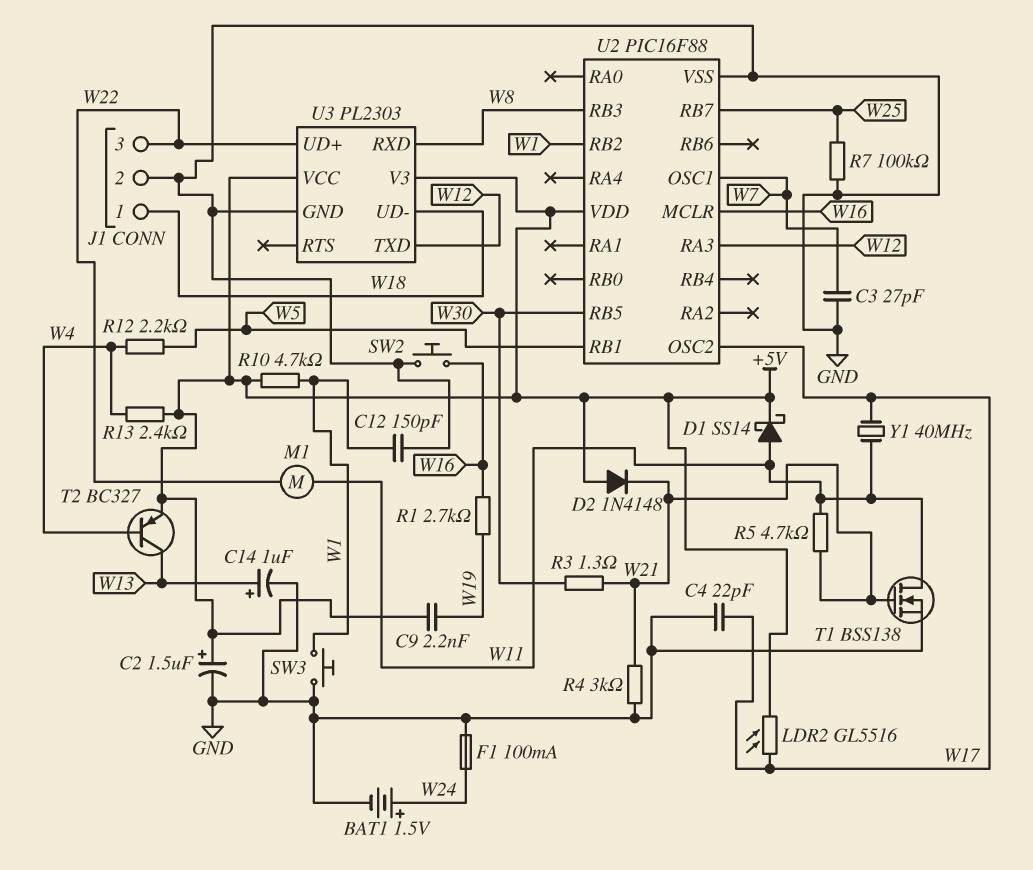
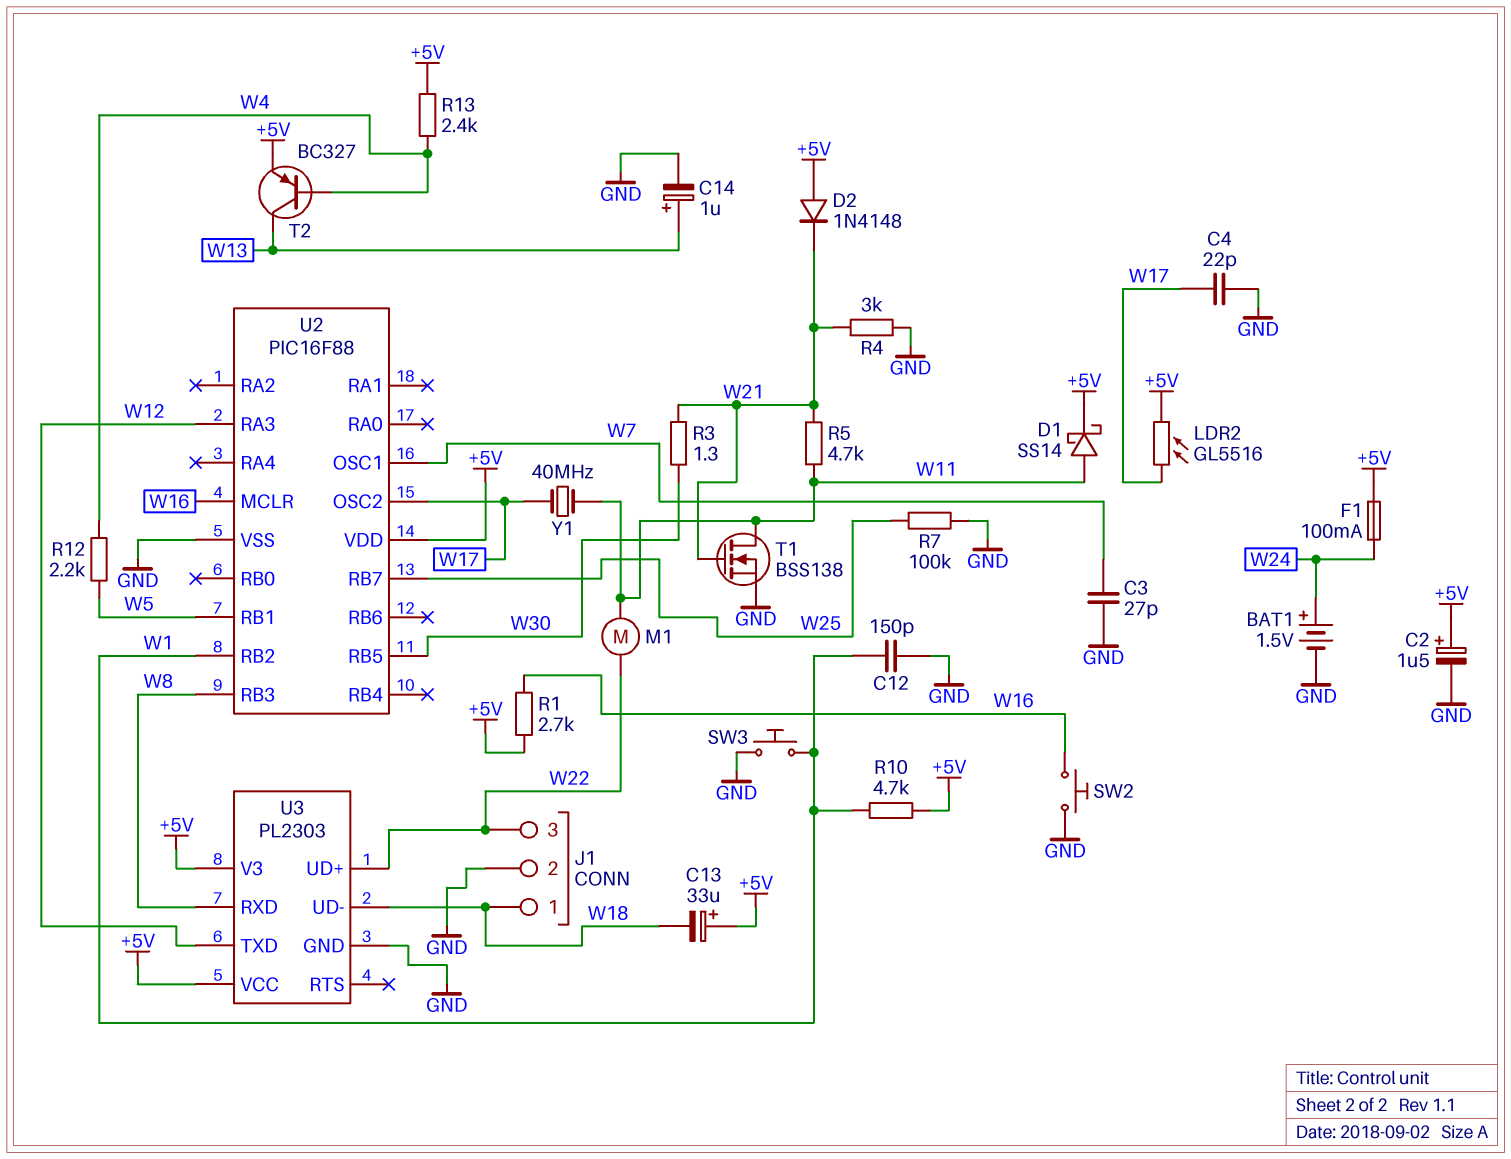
C9: 2.2nF (+5V, W19) -> none
C13: none -> 33uF (plus +5V, minus W18)
F1: 100mA (GND, W24) -> 100mA (+5V, W24)
R1: 2.7k (W16, W19) -> 2.7k (+5V, W16)

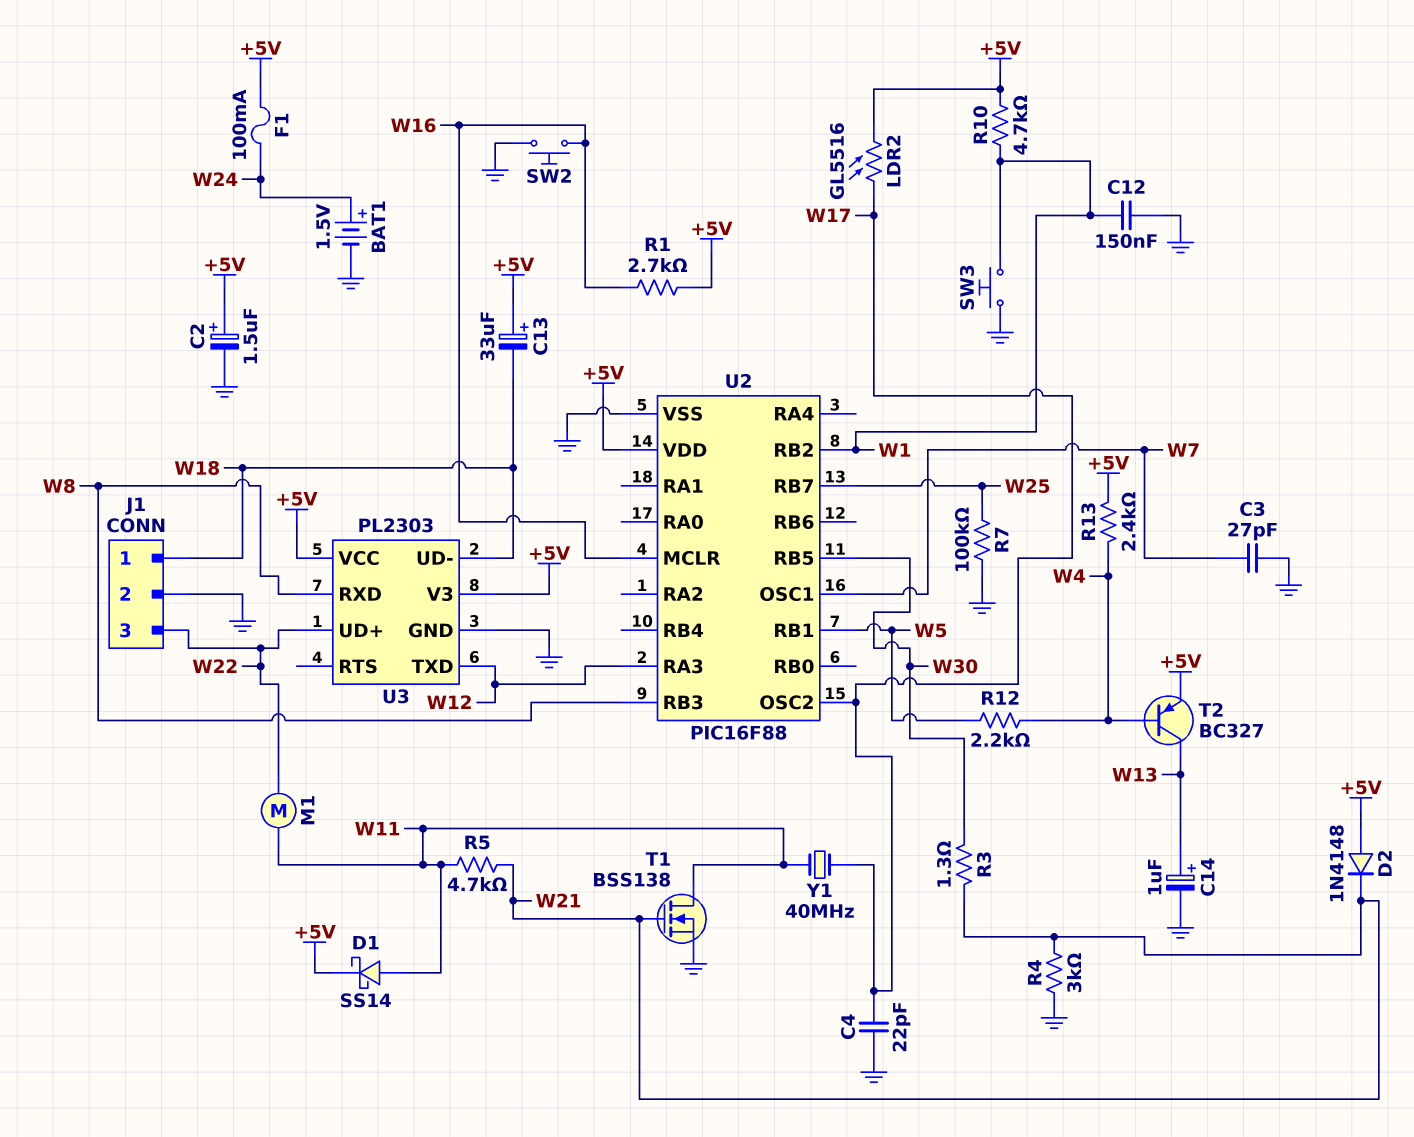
C12: 150pF (GND, W1) -> 150nF (GND, W1)

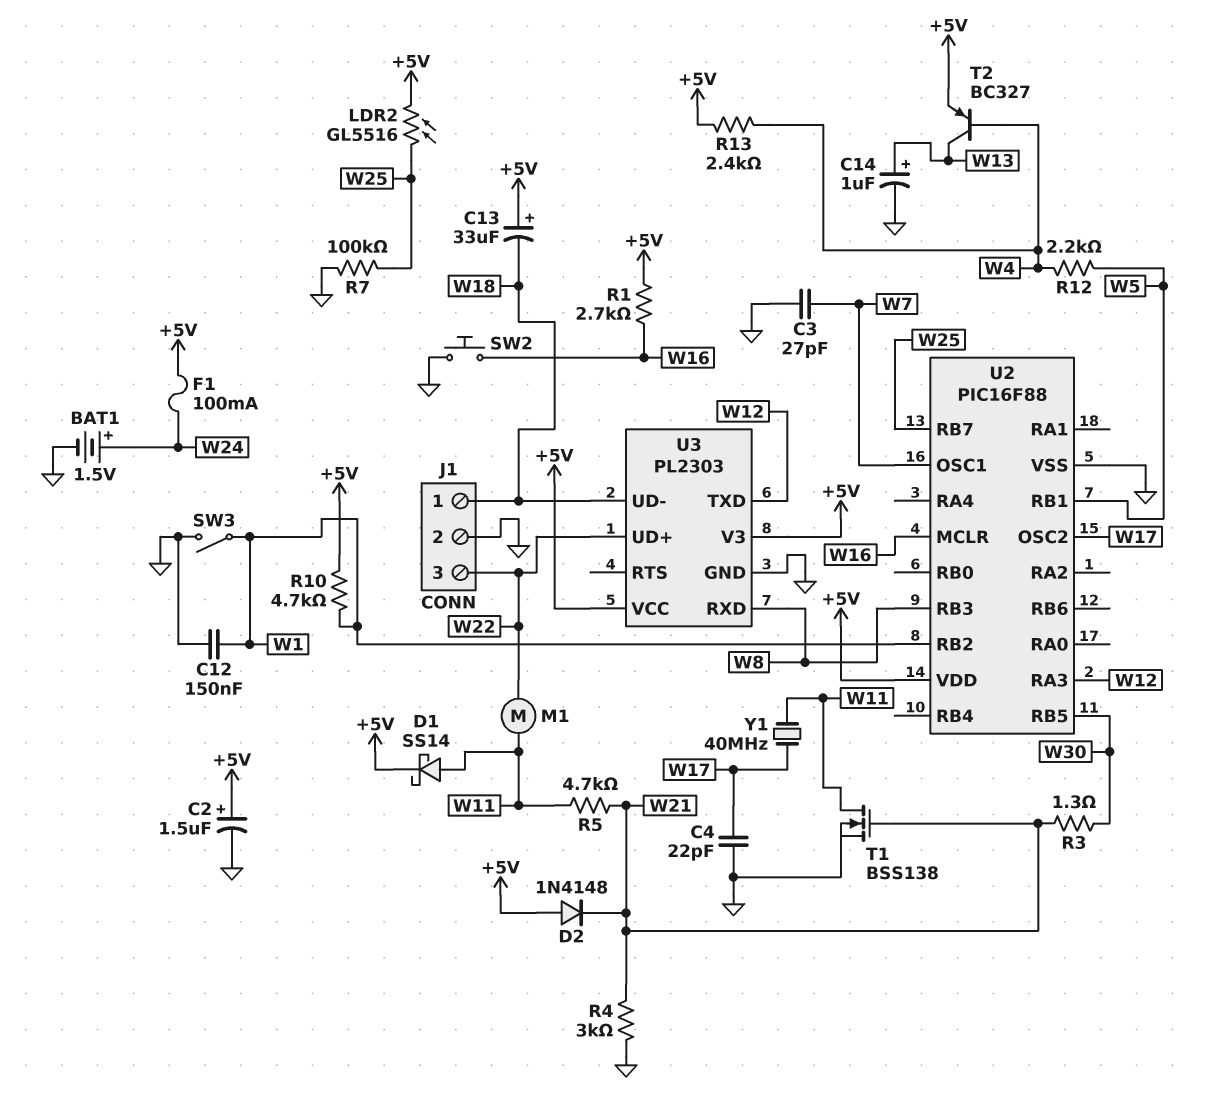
LDR2: GL5516 (+5V, W17) -> GL5516 (+5V, W25)
SW3: button (GND, W1) -> switch (GND, W1)

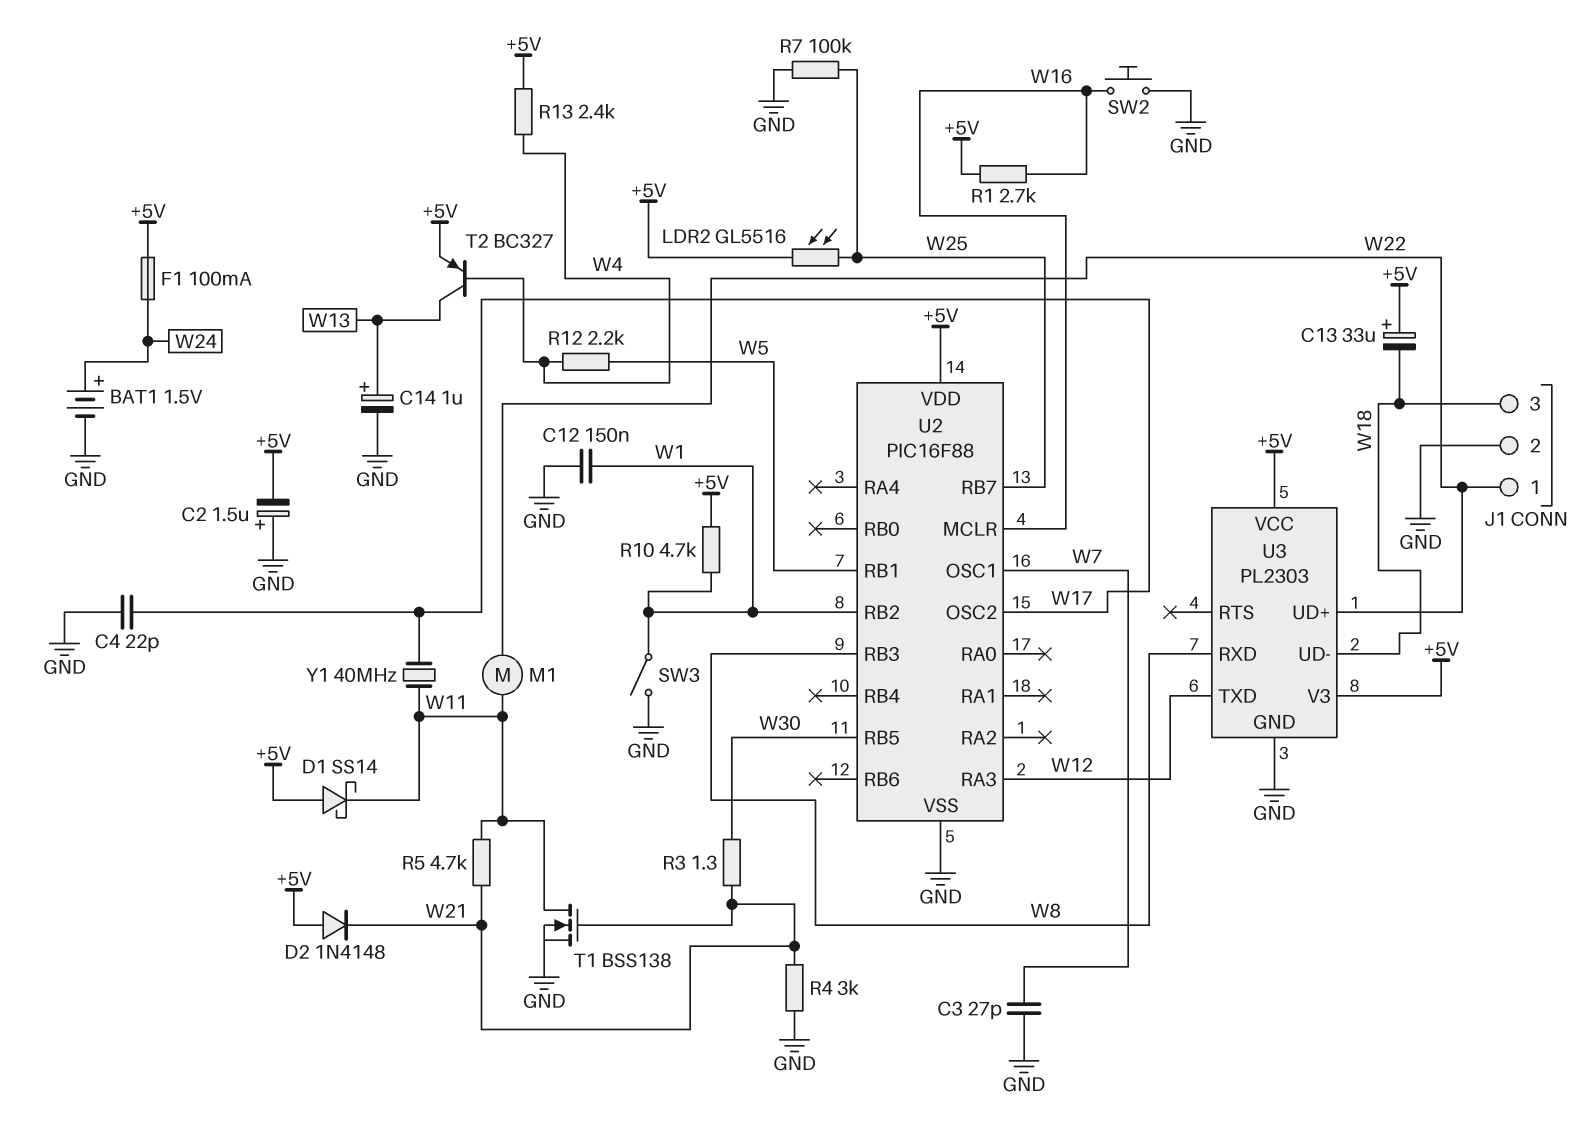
C2: 1.5uF (plus +5V, minus GND) -> 1.5uF (plus GND, minus +5V)
D1: schottky SS14 (A W11, K +5V) -> schottky SS14 (A +5V, K W11)
J1 pin 1: W18 -> W22
J1 pin 3: W22 -> W18

